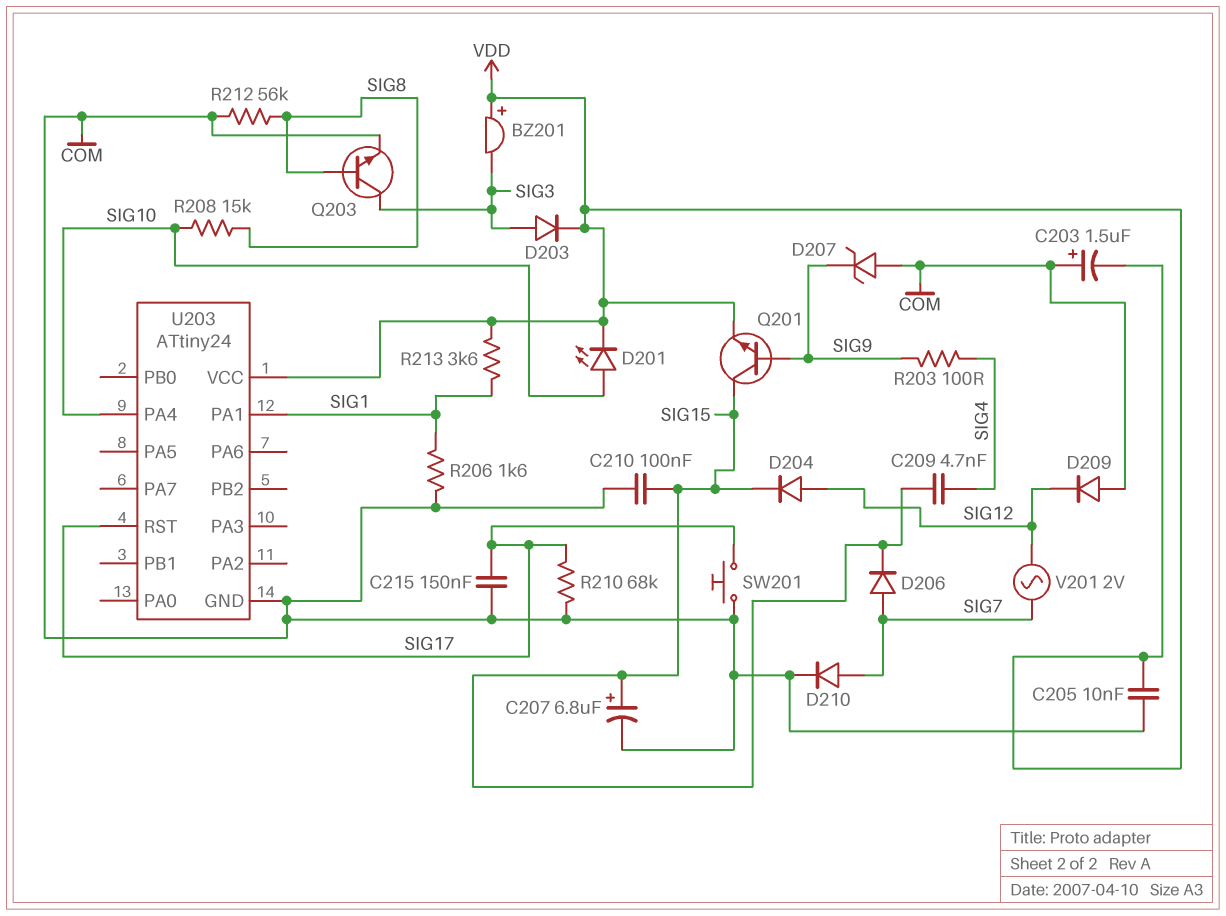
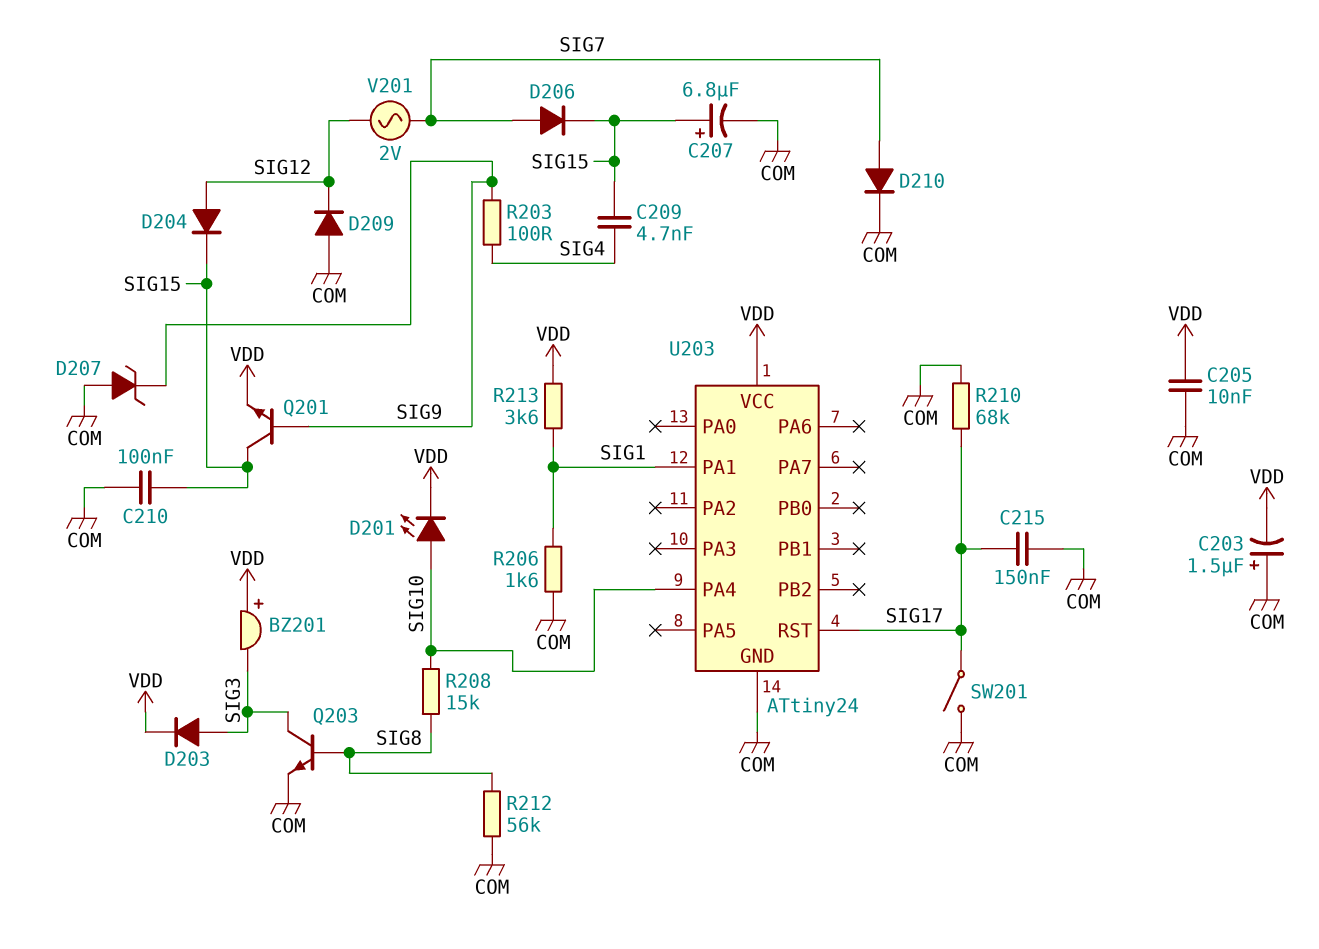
SW201: button (COM, SIG17) -> switch (COM, SIG17)

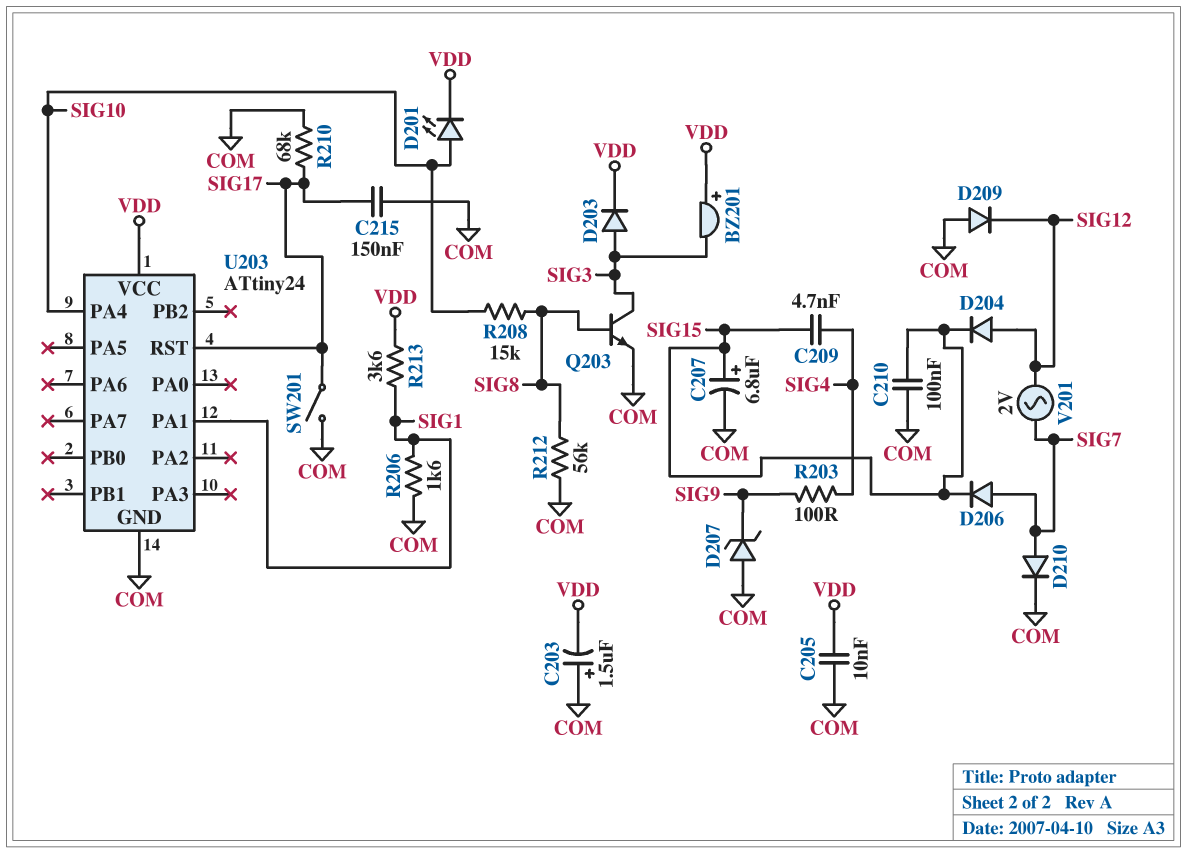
Q201: NPN (B SIG9, C SIG15, E VDD) -> none

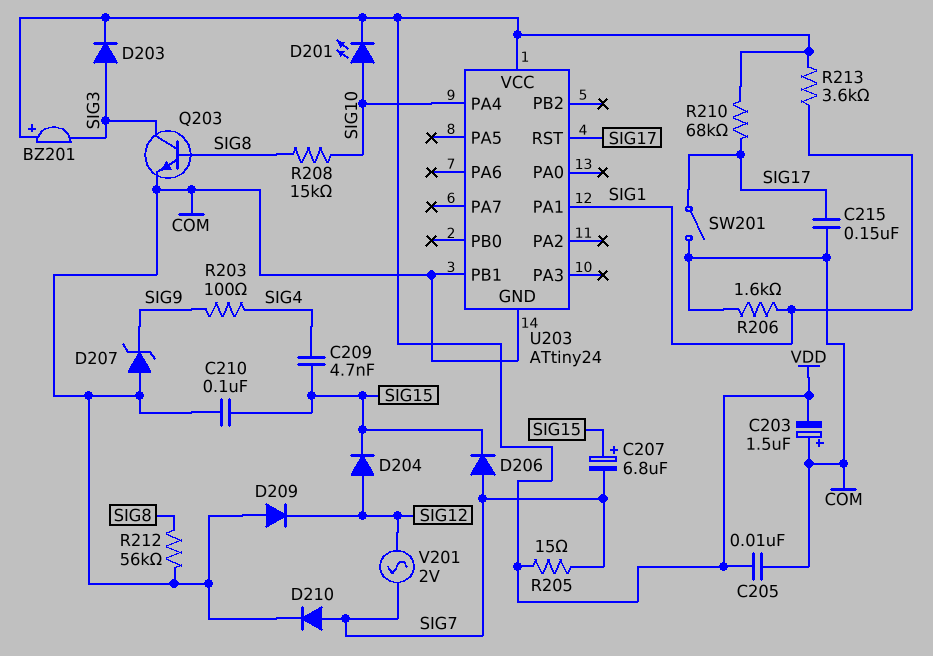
C207: 6.8uF (plus SIG15, minus COM) -> 6.8uF (plus SIG15, minus SIG7)
R205: none -> 15 (SIG7, VDD)
R210: 68k (COM, SIG17) -> 68k (SIG17, VDD)
U203 pin PB1: none -> COM

